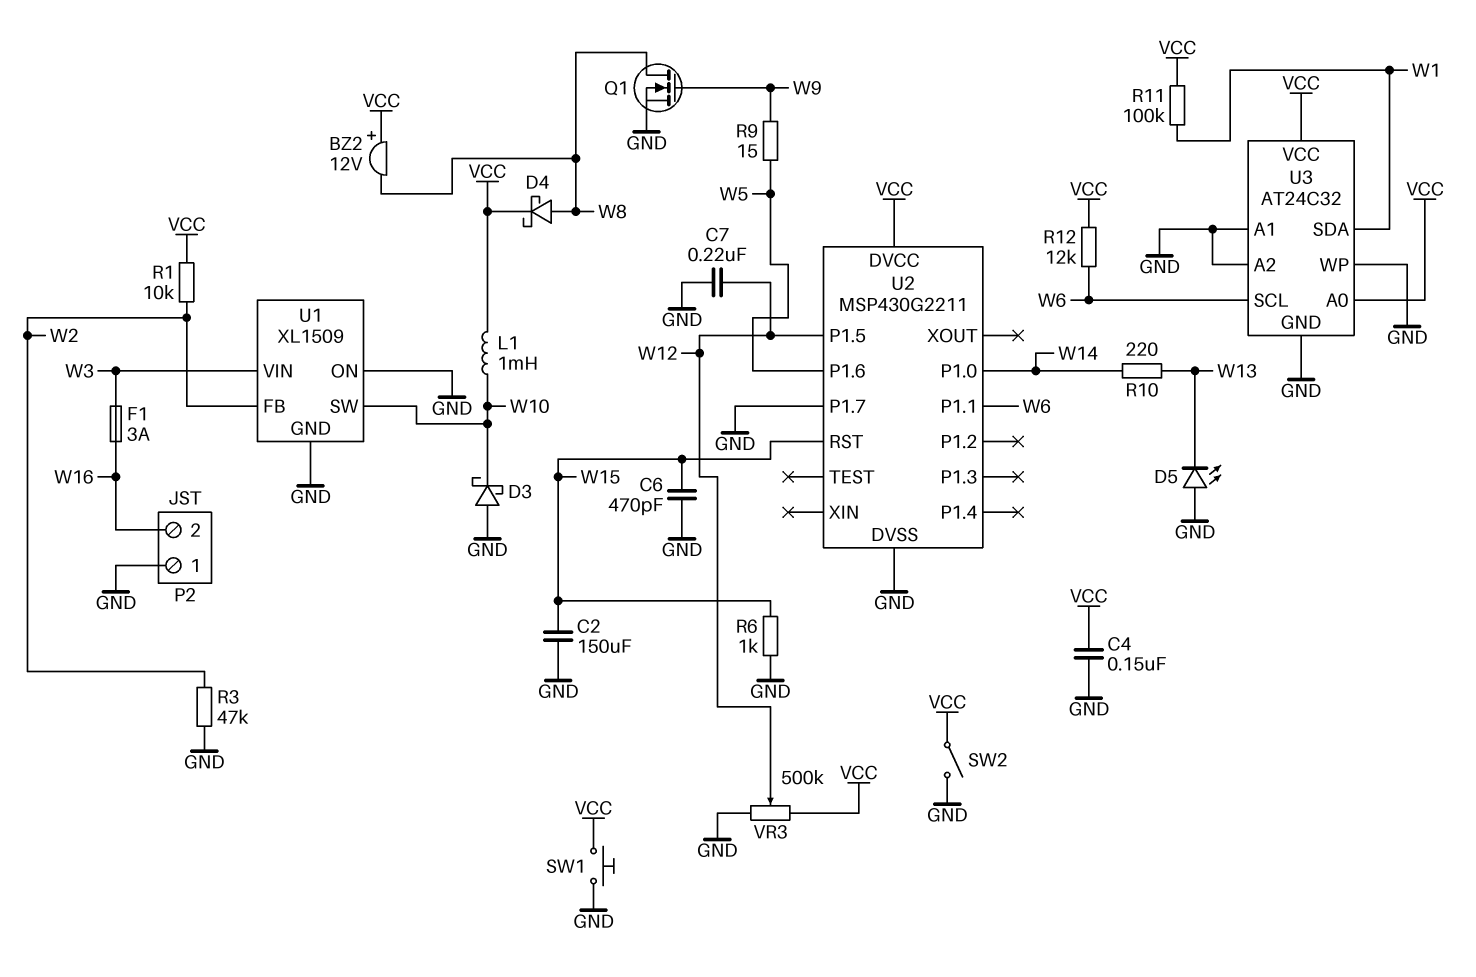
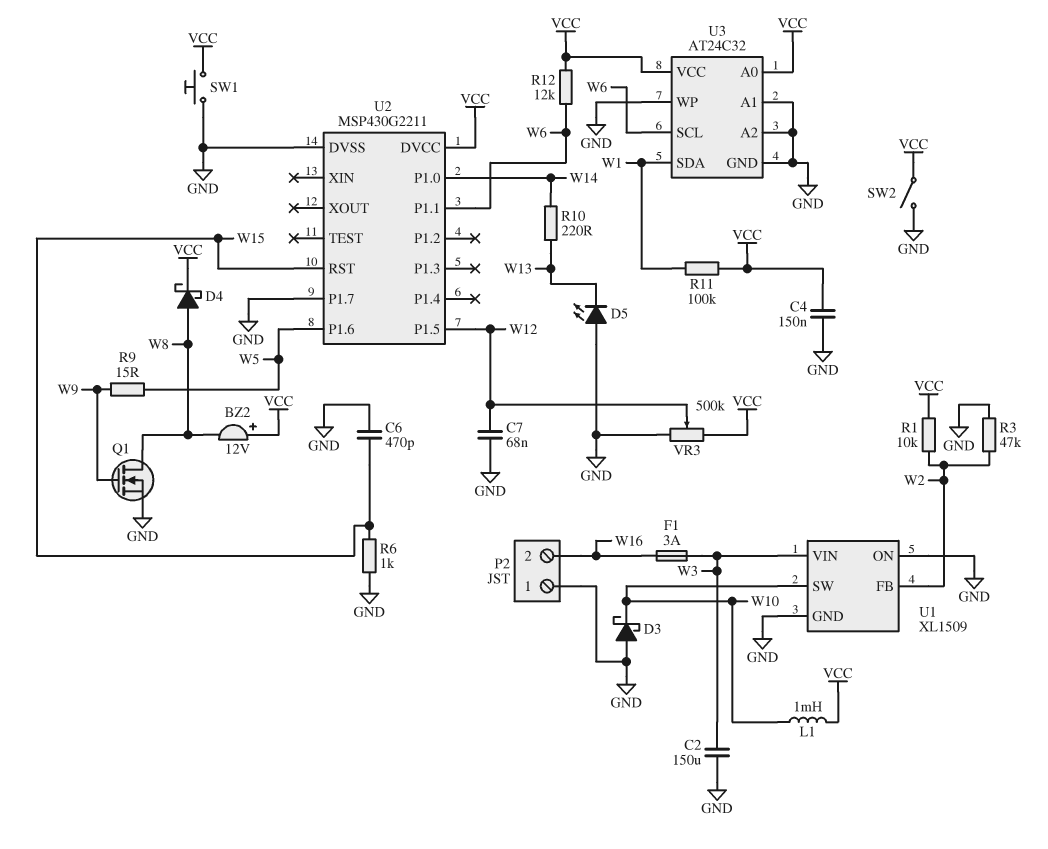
C2: 150uF (GND, W15) -> 150uF (GND, W3)
C7: 220nF (GND, W12) -> 68nF (GND, W12)

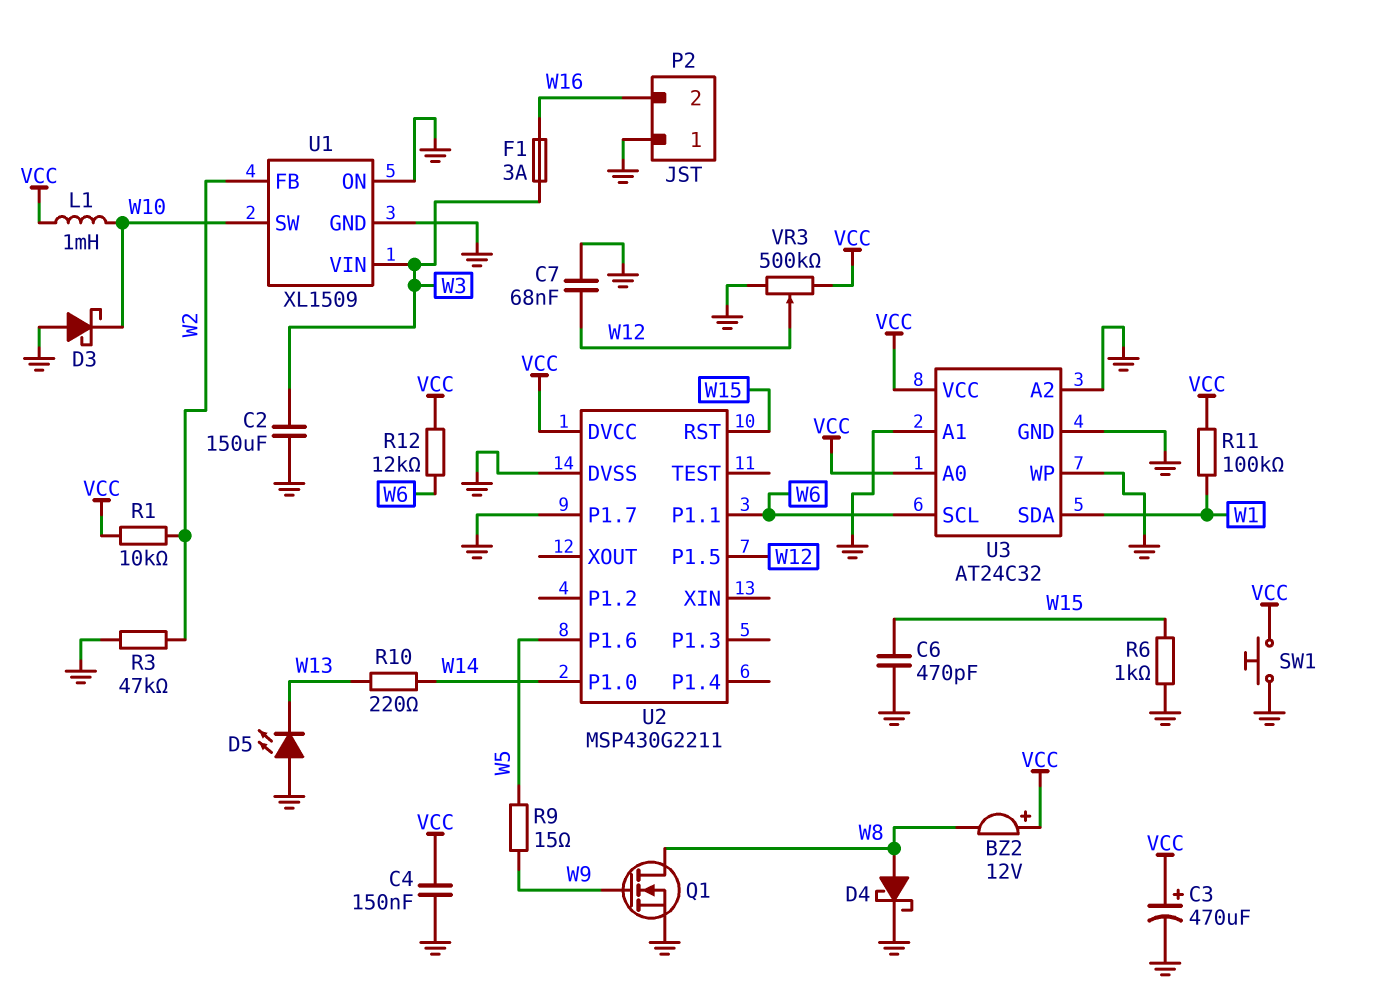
C3: none -> 470uF (plus VCC, minus GND)
D4: schottky (A W8, K VCC) -> schottky (A W8, K GND)
SW2: switch (GND, VCC) -> none

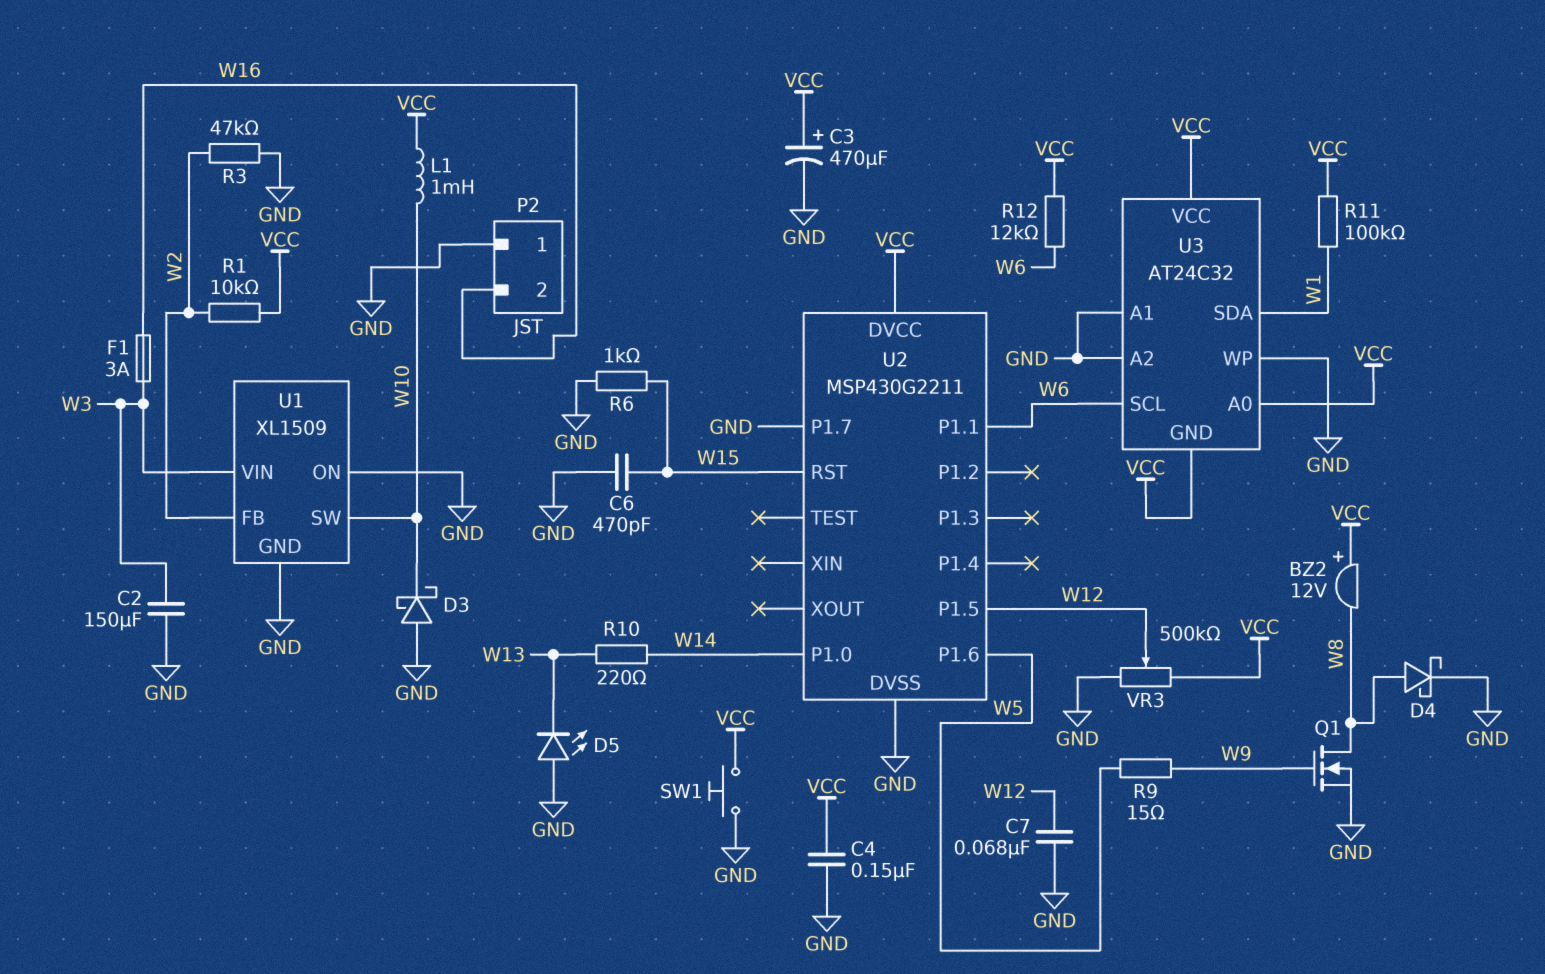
U3 pin GND: GND -> VCC

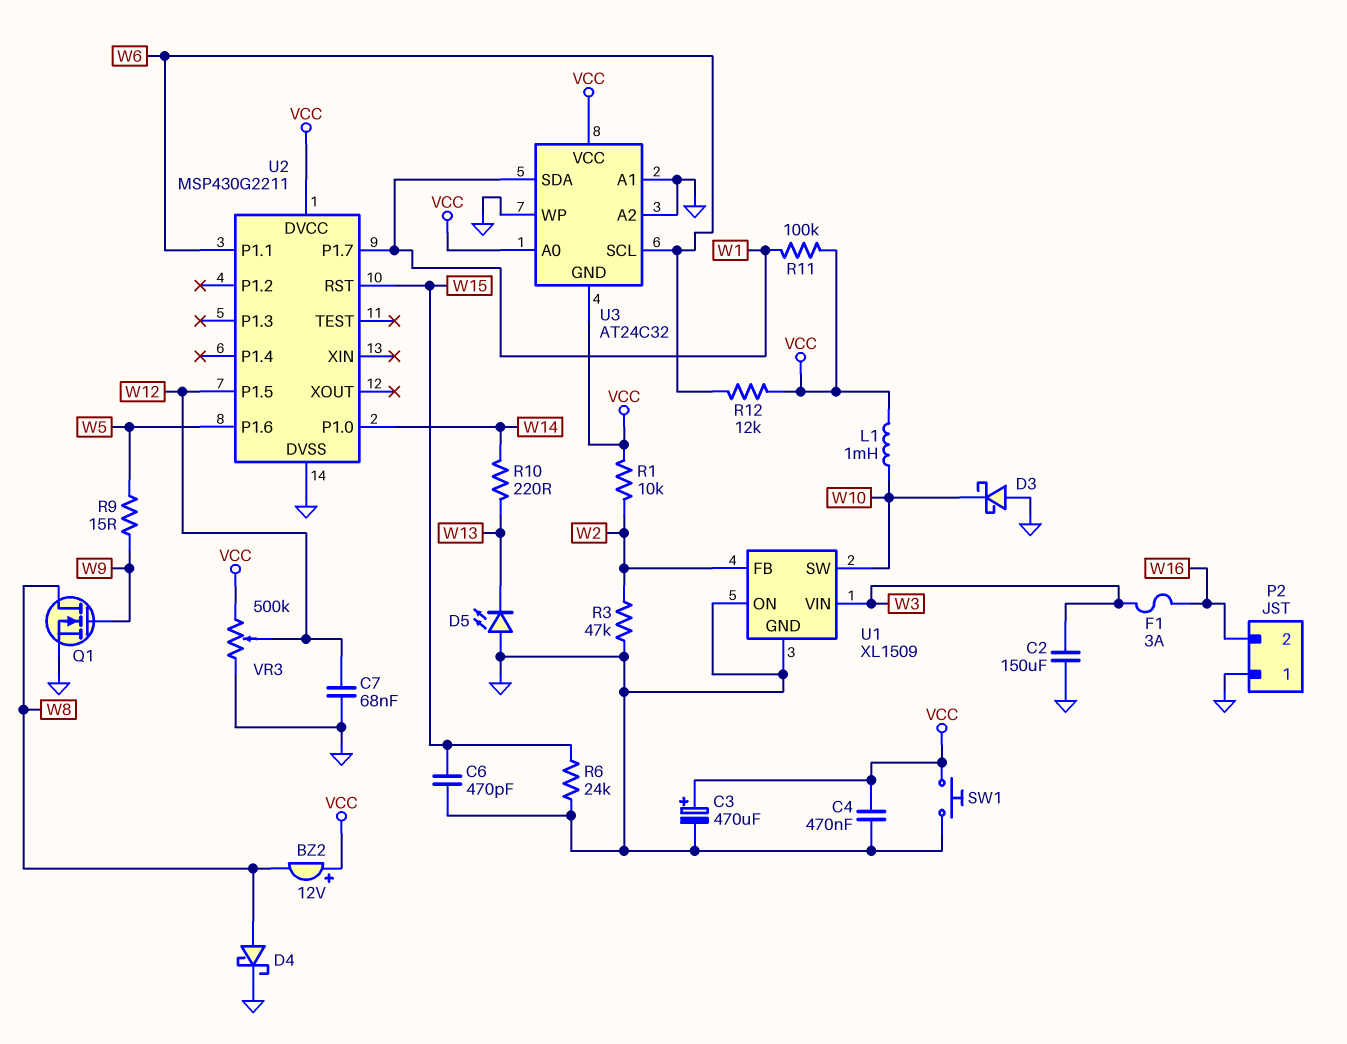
C4: 150nF (GND, VCC) -> 470nF (GND, VCC)
R6: 1k (GND, W15) -> 24k (GND, W15)
U2 pin P1.7: GND -> W1

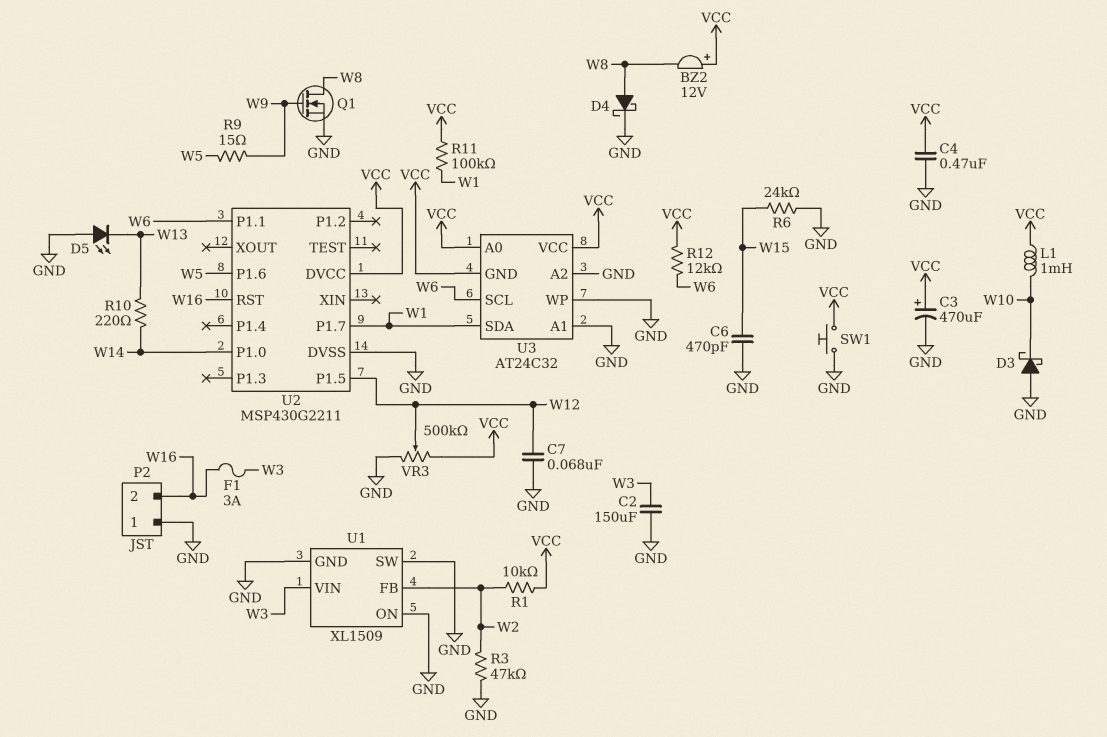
U1 pin SW: W10 -> GND
U2 pin RST: W15 -> W16

